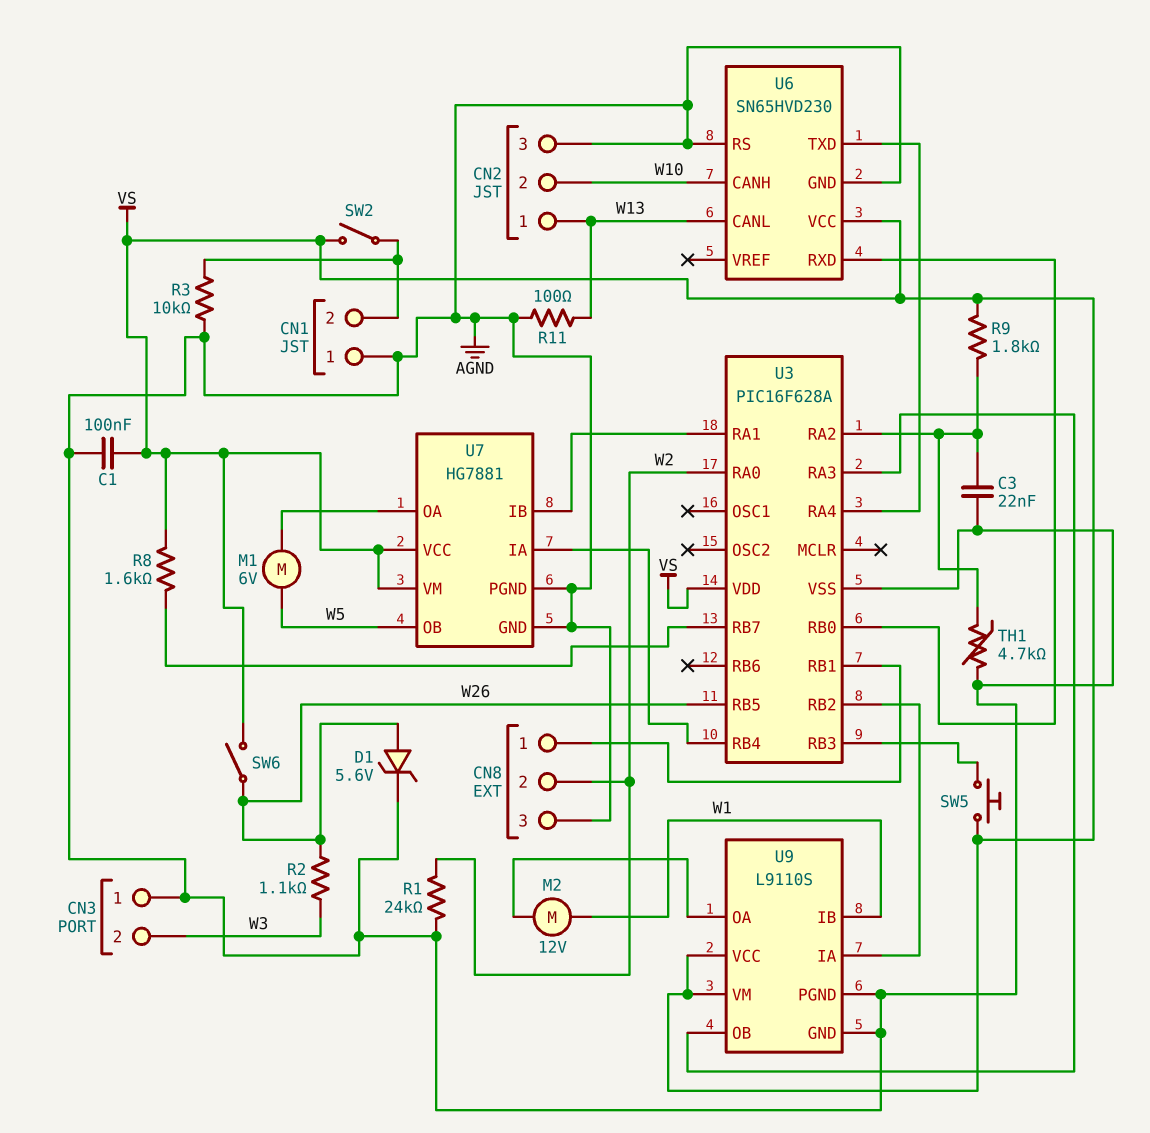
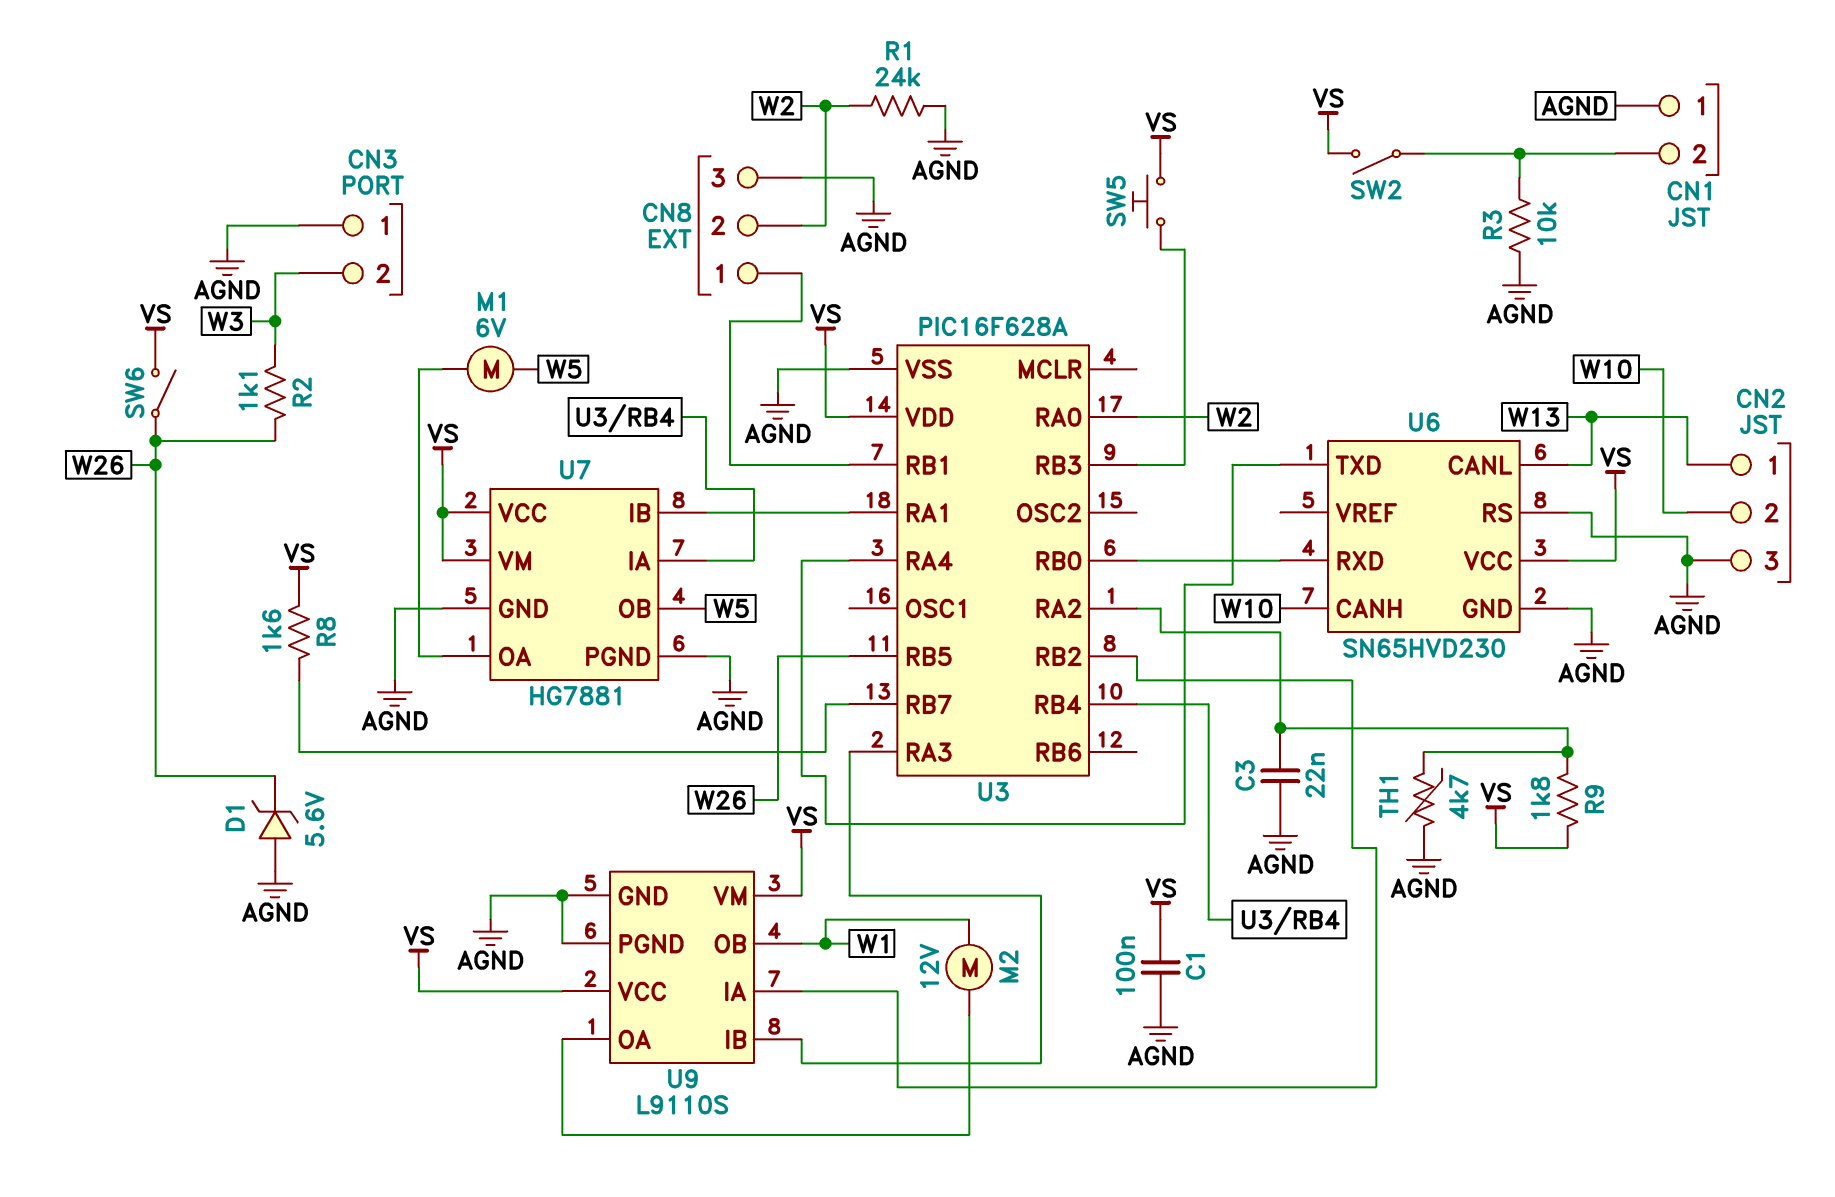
D1: zener 5.6V (A W26, K AGND) -> zener 5.6V (A AGND, K W26)
R11: 100 (AGND, W13) -> none
U9 pin IB: W1 -> U3/RA3
U9 pin OB: U3/RA3 -> W1

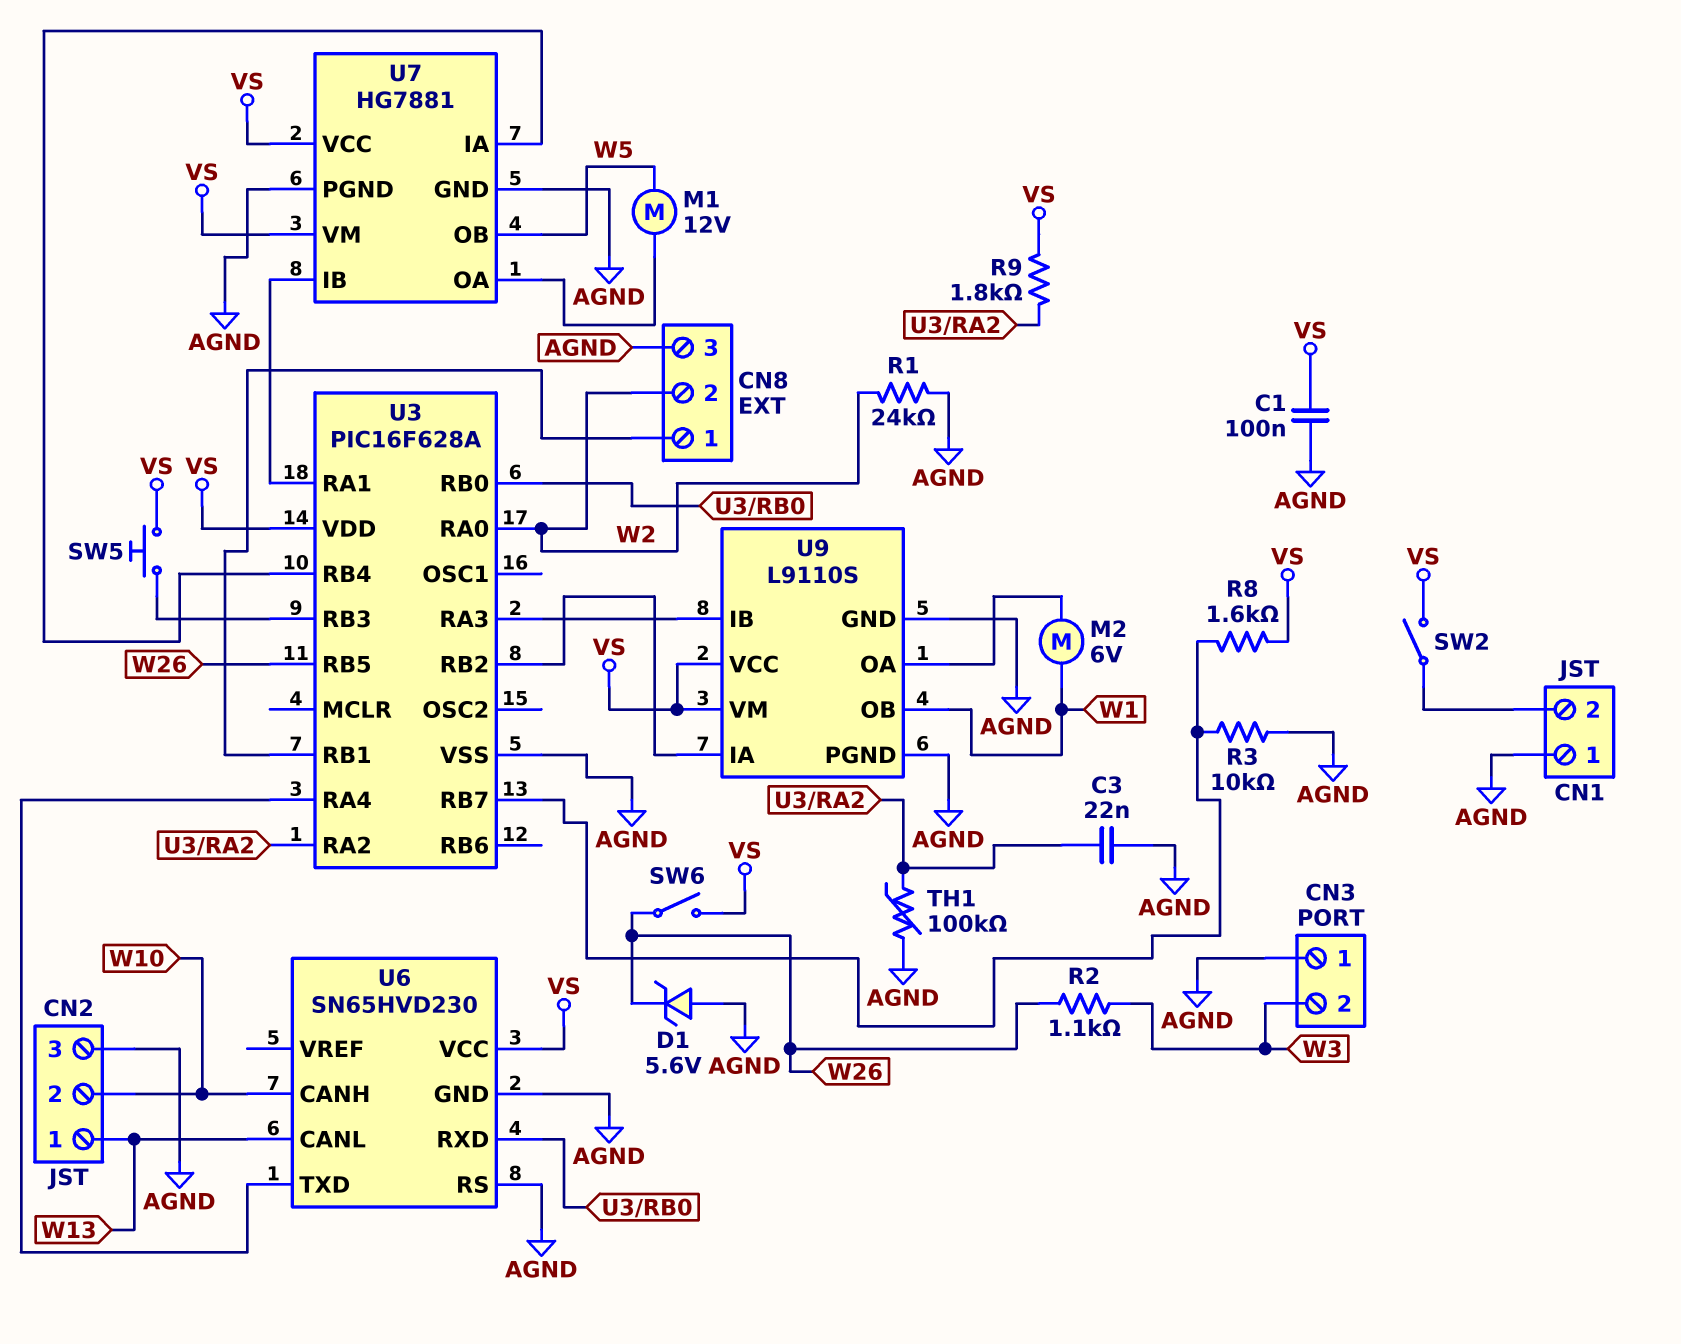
M1: motor 6V (U7/OA, W5) -> motor 12V (U7/OA, W5)
M2: motor 12V (U9/OA, W1) -> motor 6V (U9/OA, W1)
R3: 10k (AGND, CN1/2) -> 10k (AGND, U3/RB7)
TH1: 4.7k (AGND, U3/RA2) -> 100k (AGND, U3/RA2)

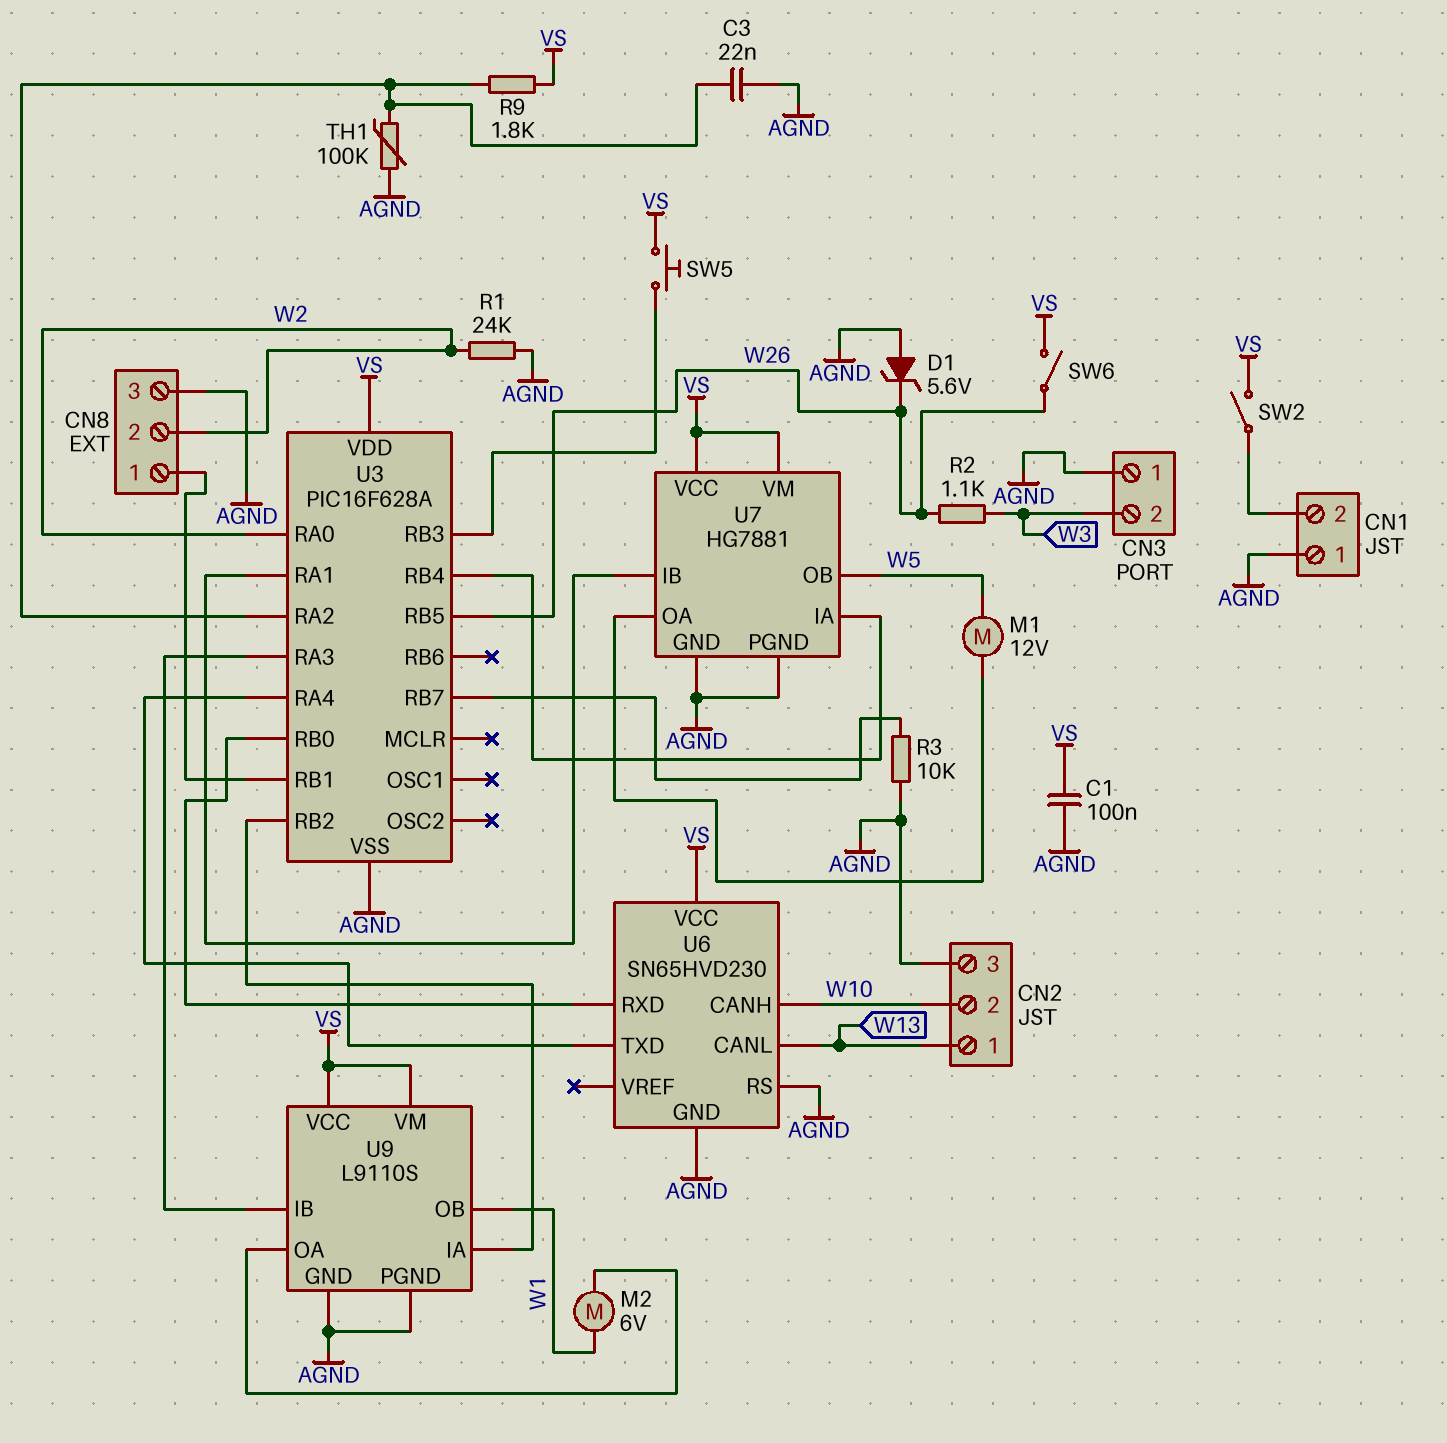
R8: 1.6k (U3/RB7, VS) -> none

